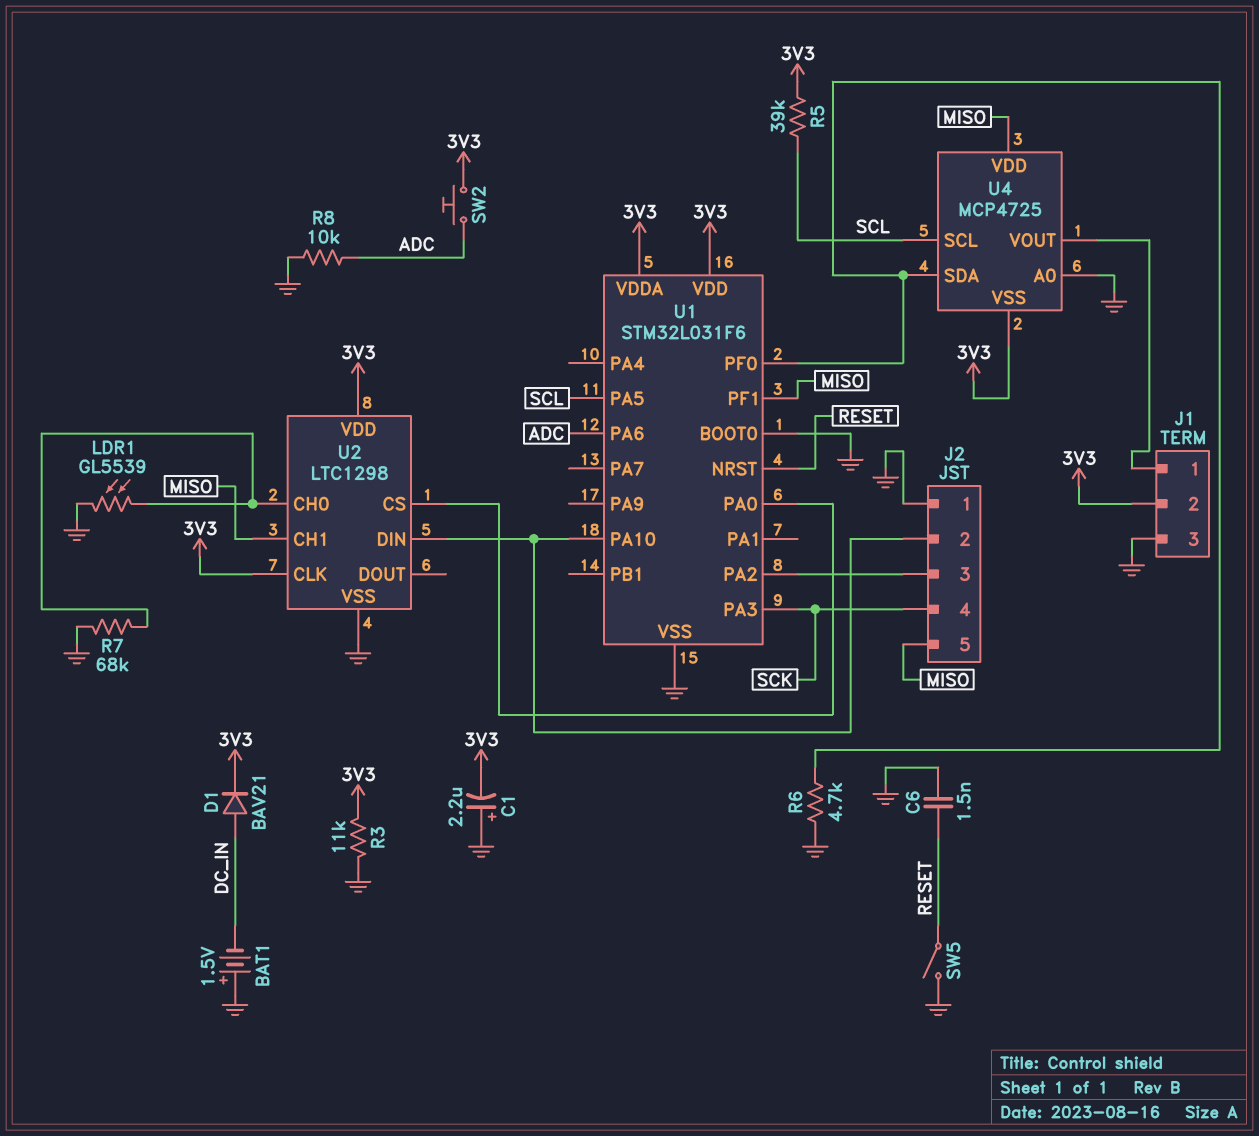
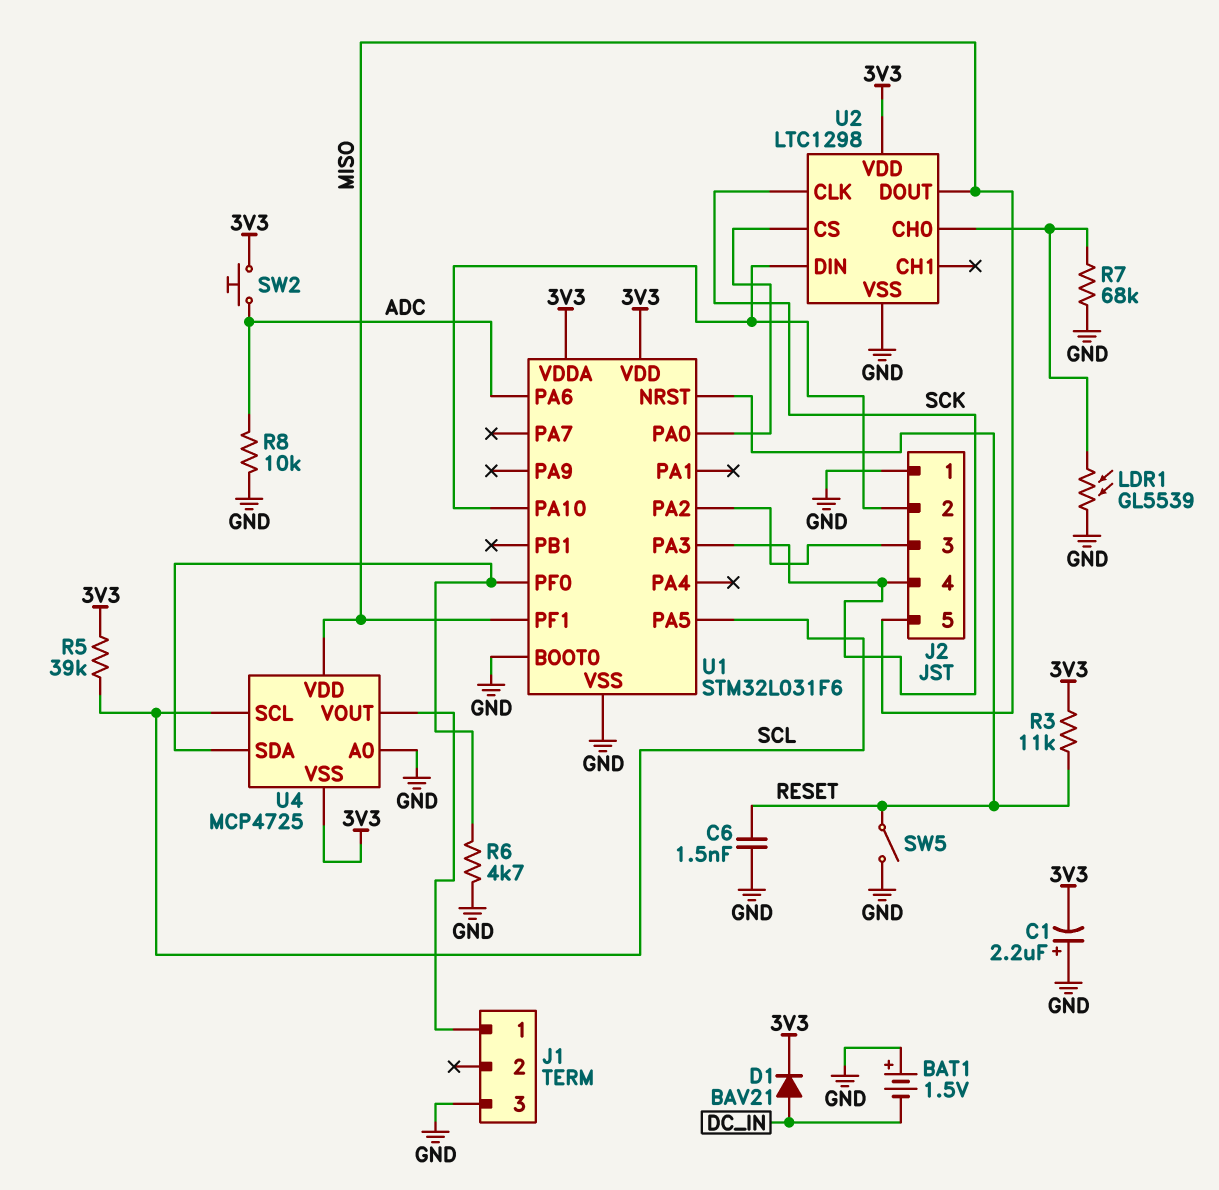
J1 pin 2: 3V3 -> none
R3: 11k (3V3, GND) -> 11k (3V3, RESET)
U2 pin CH1: MISO -> none
U2 pin CLK: 3V3 -> SCK
U2 pin DOUT: none -> MISO

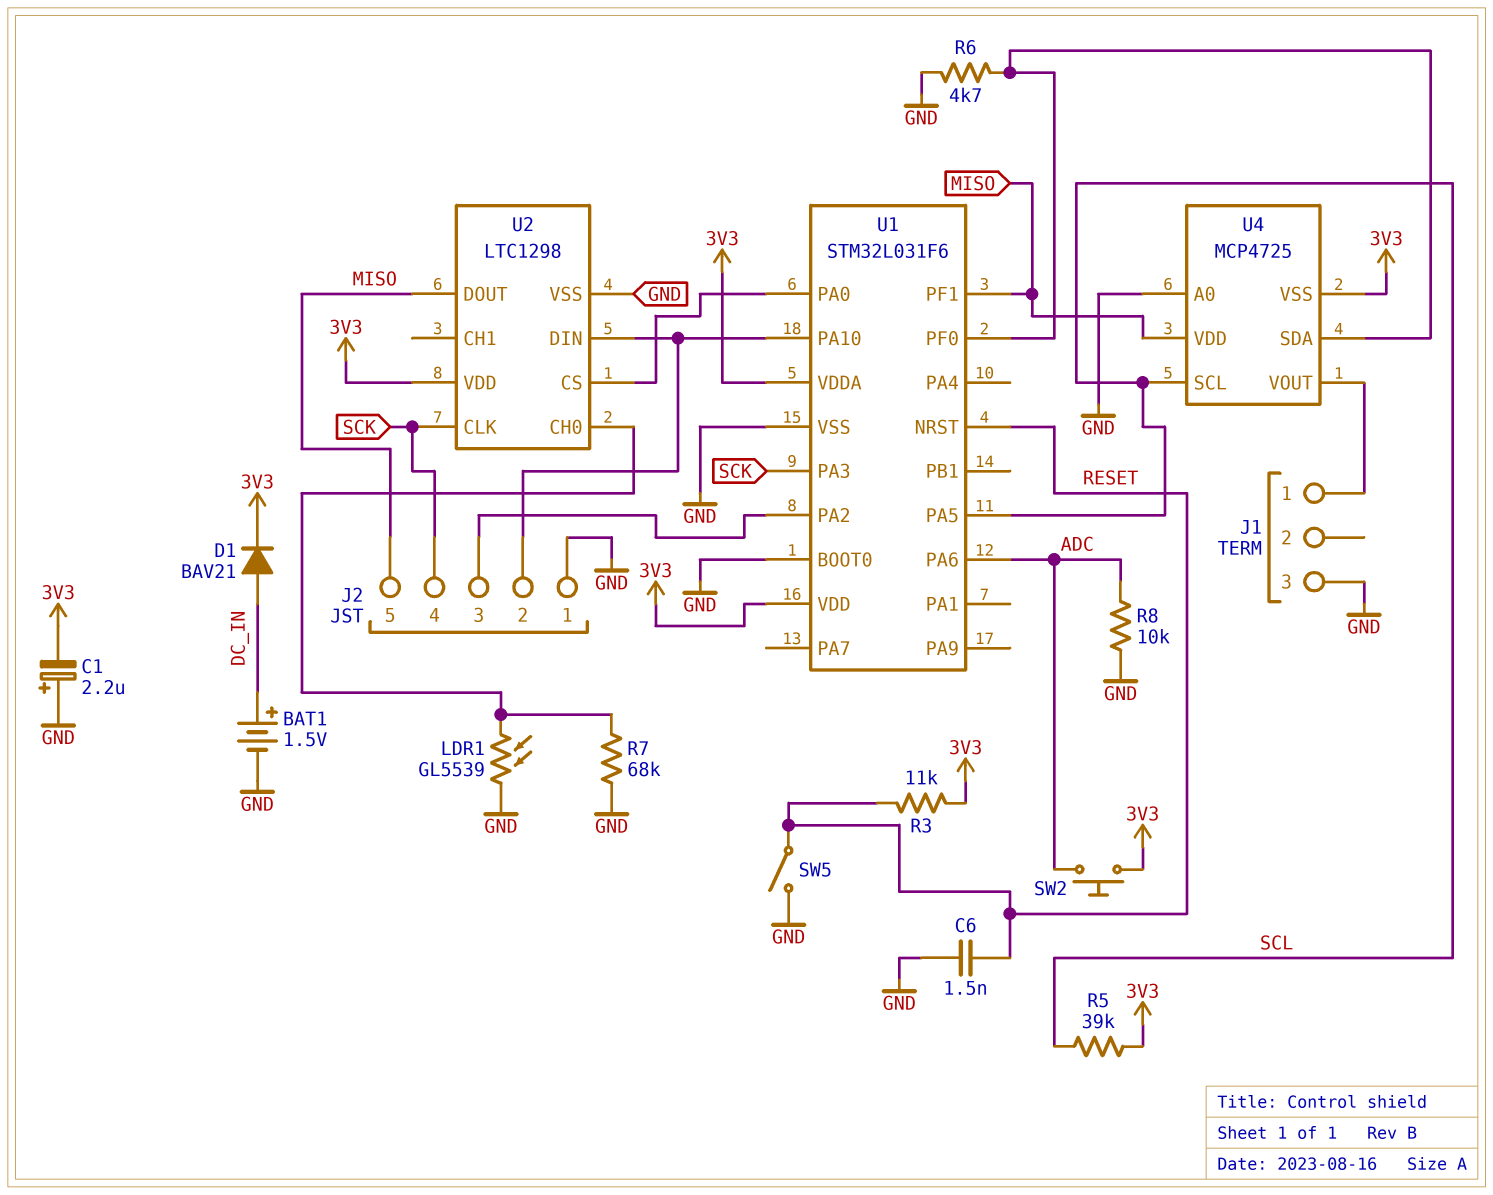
BAT1: 1.5V (plus GND, minus DC_IN) -> 1.5V (plus DC_IN, minus GND)

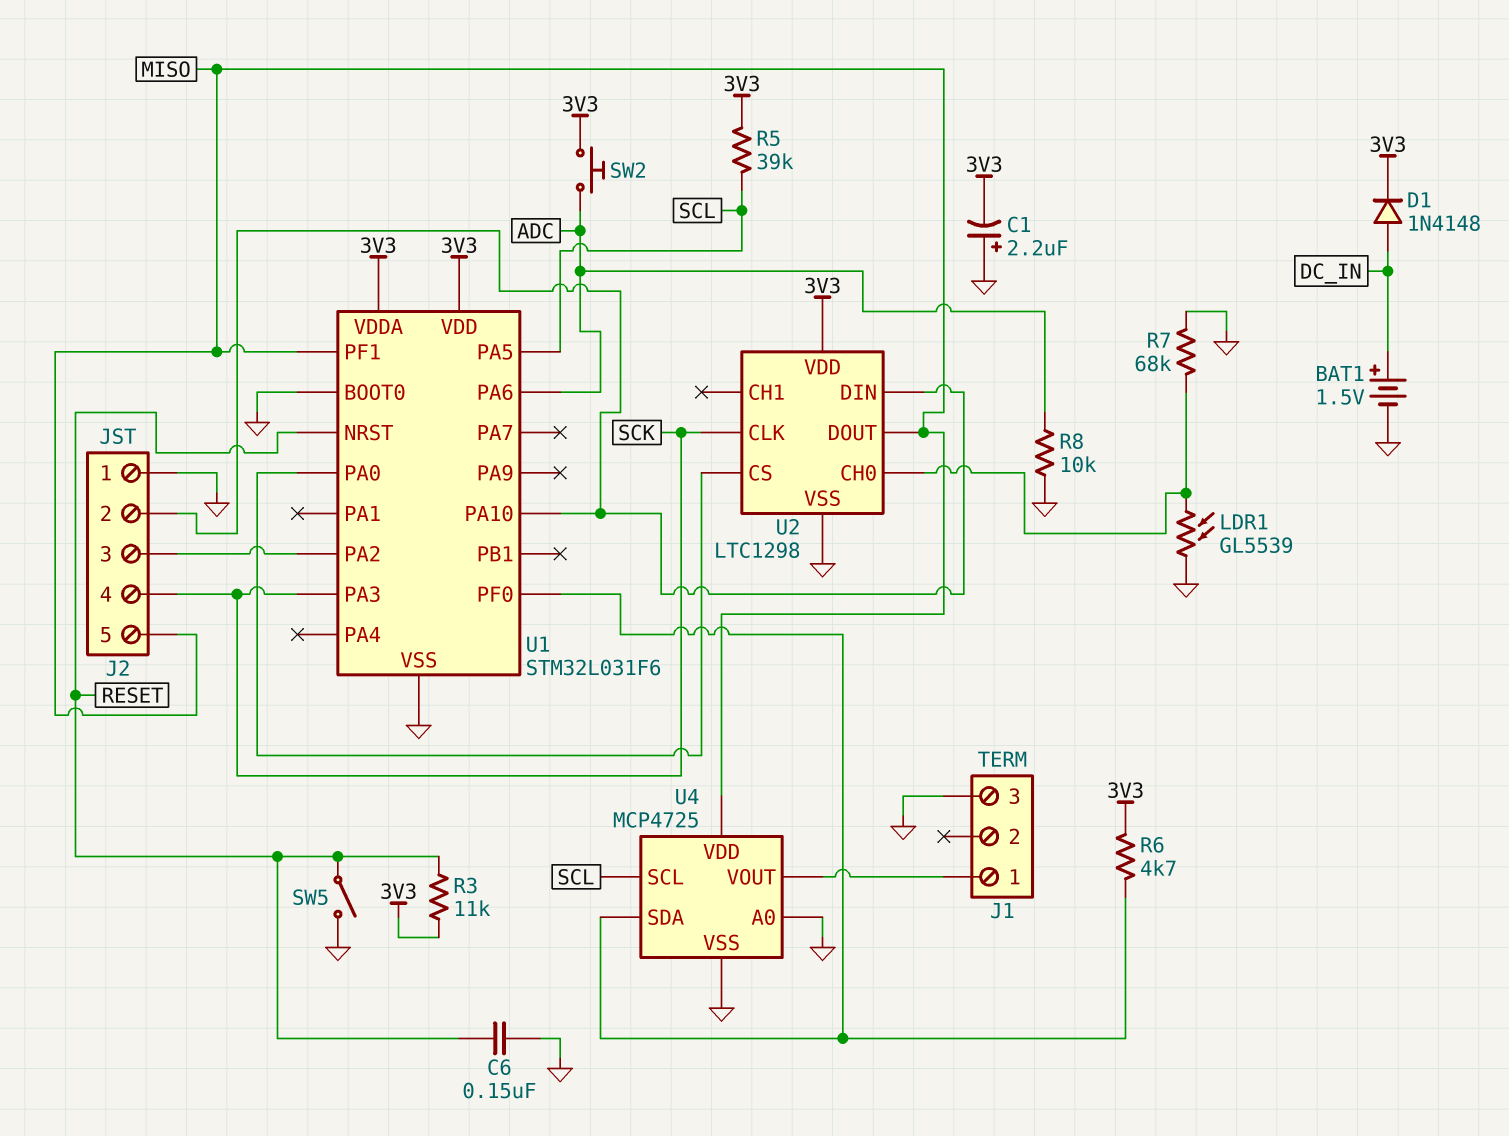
C6: 1.5nF (GND, RESET) -> 150nF (GND, RESET)
D1: diode BAV21 (A DC_IN, K 3V3) -> diode 1N4148 (A DC_IN, K 3V3)
R6: 4.7k (GND, U1/PF0) -> 4.7k (3V3, U1/PF0)
U4 pin VSS: 3V3 -> GND

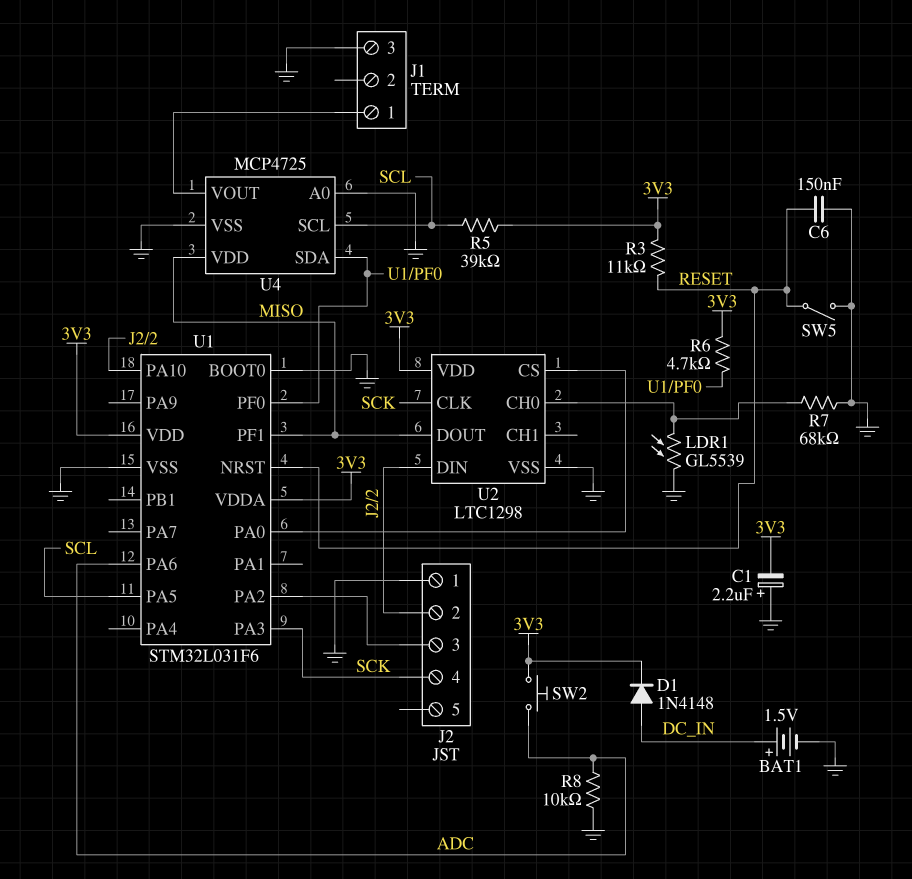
J2 pin 5: MISO -> none

